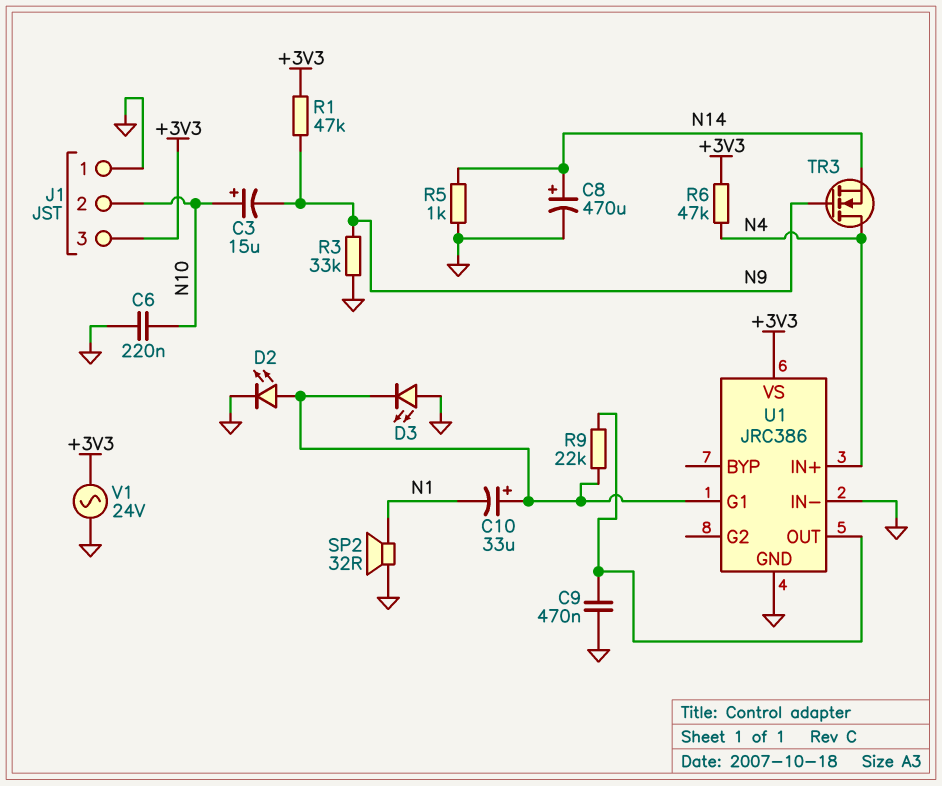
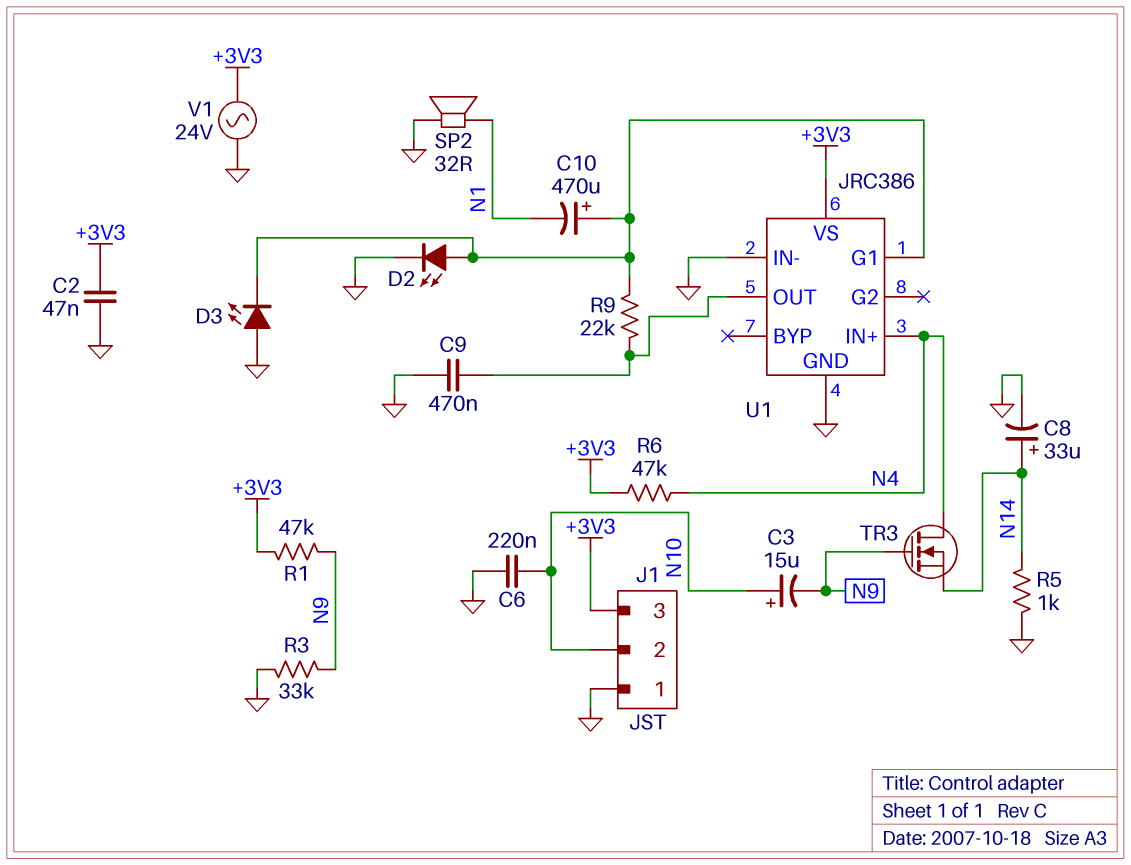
C2: none -> 47nF (+3V3, GND)
C8: 470uF (plus N14, minus GND) -> 33uF (plus N14, minus GND)
C10: 33uF (plus U1/G1, minus N1) -> 470uF (plus U1/G1, minus N1)

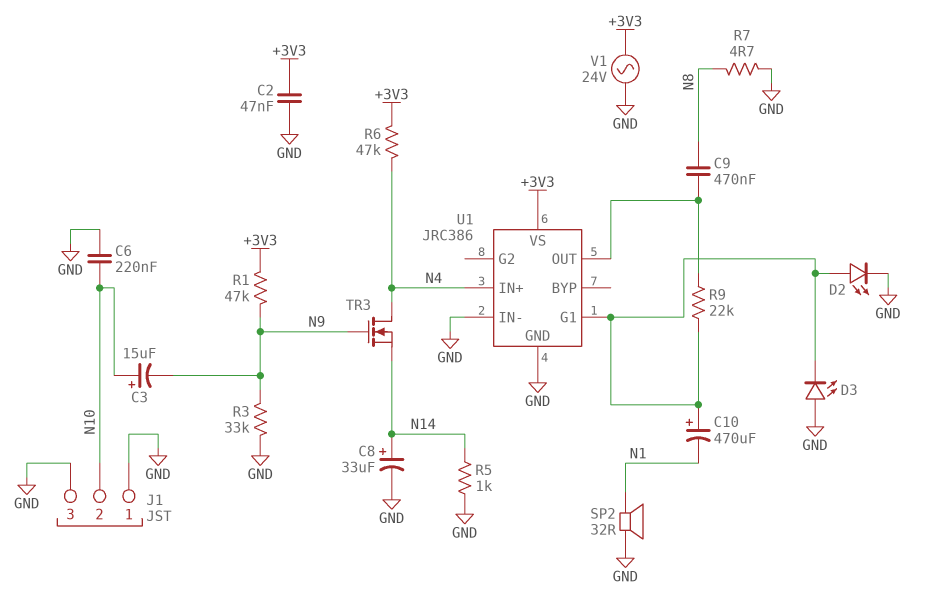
C9: 470nF (GND, U1/OUT) -> 470nF (N8, U1/OUT)
J1 pin 3: +3V3 -> GND
R7: none -> 4.7 (GND, N8)

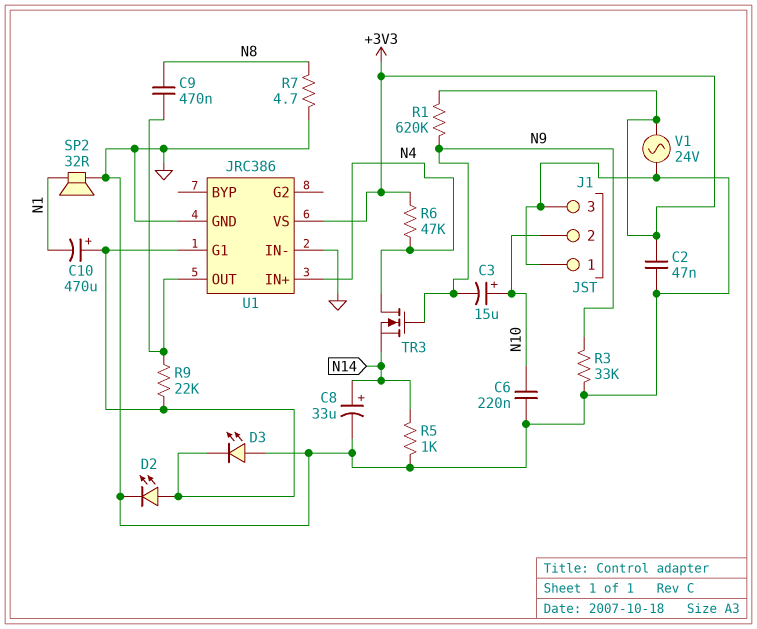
R1: 47k (+3V3, N9) -> 620k (+3V3, N9)

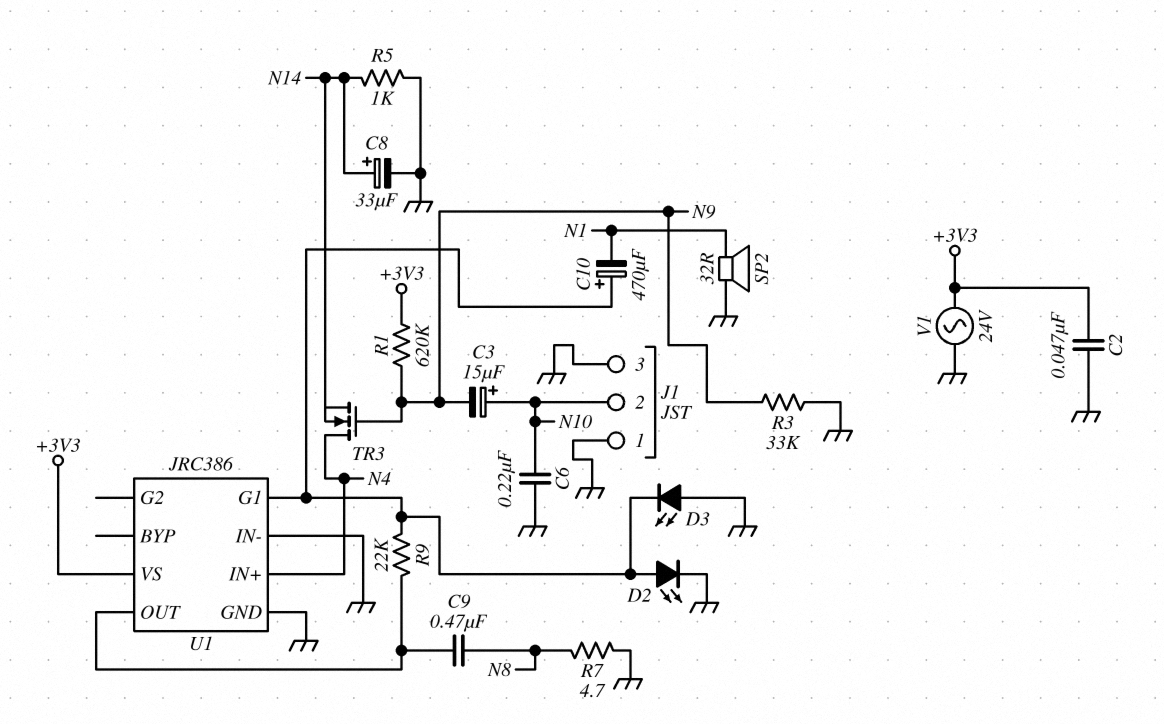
R6: 47k (+3V3, N4) -> none

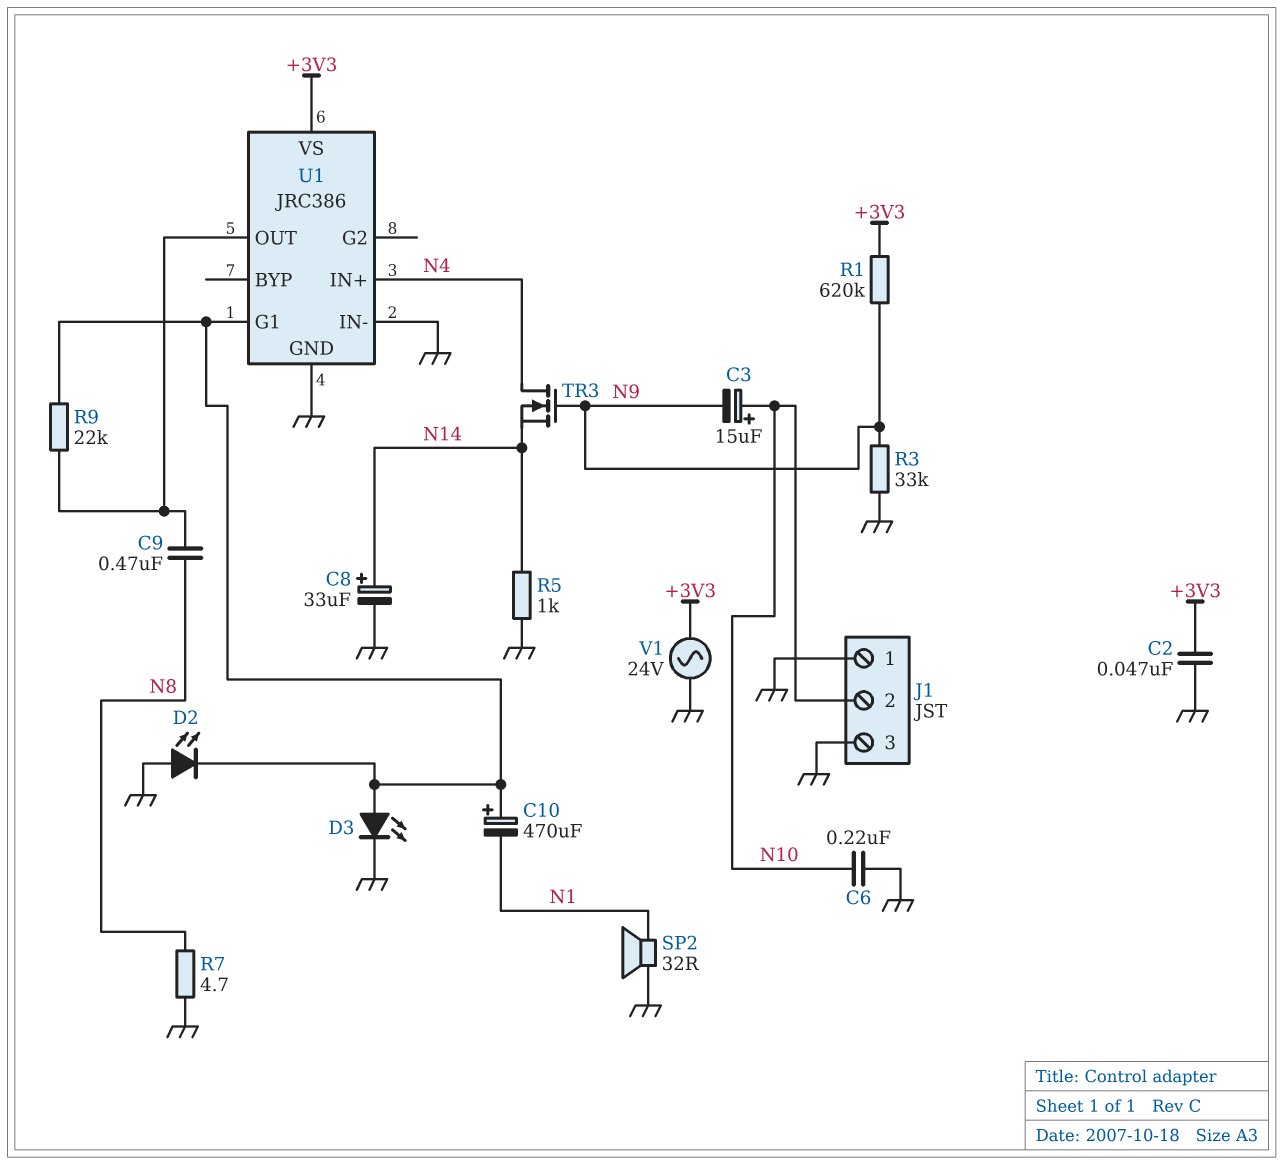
D2: LED (A U1/G1, K GND) -> LED (A GND, K U1/G1)
D3: LED (A GND, K U1/G1) -> LED (A U1/G1, K GND)

